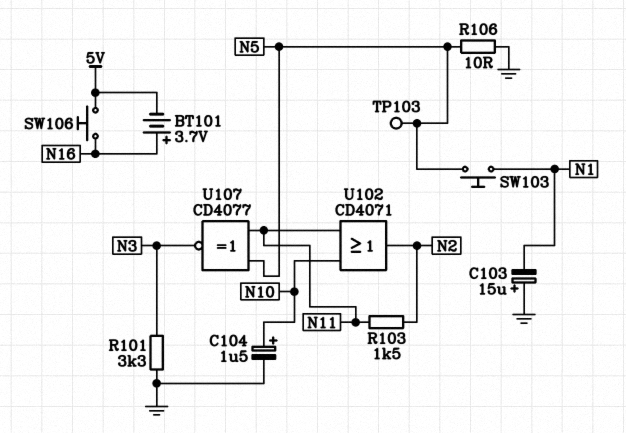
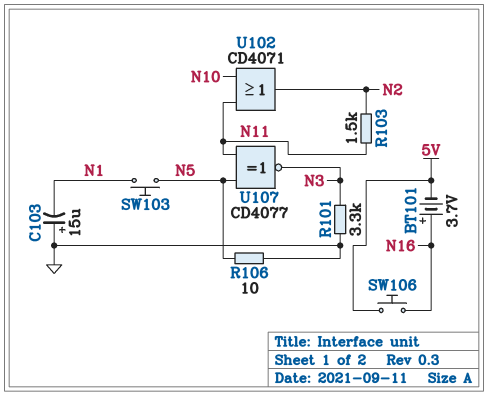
C104: 1.5uF (plus N10, minus GND) -> none
TP103: test point (N5) -> none

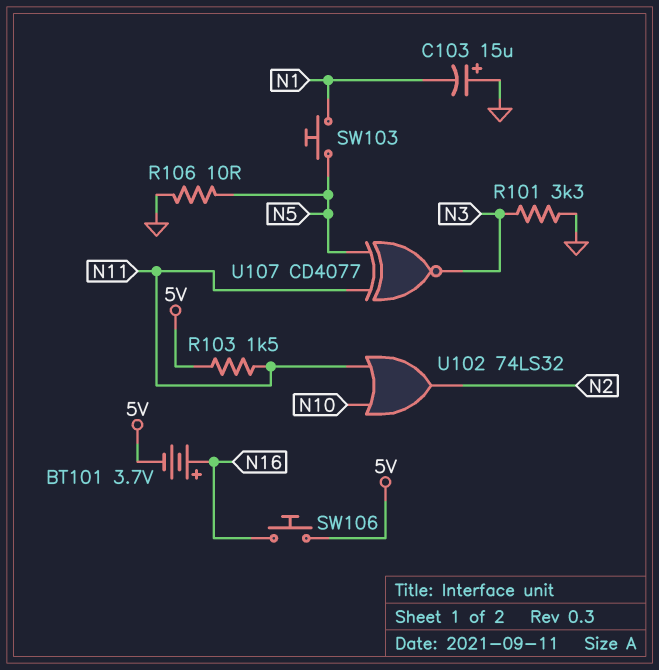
R103: 1.5k (N2, N11) -> 1.5k (5V, N11)
U102: OR CD4071 (in N10, in N11, out N2) -> OR 74LS32 (in N10, in N11, out N2)

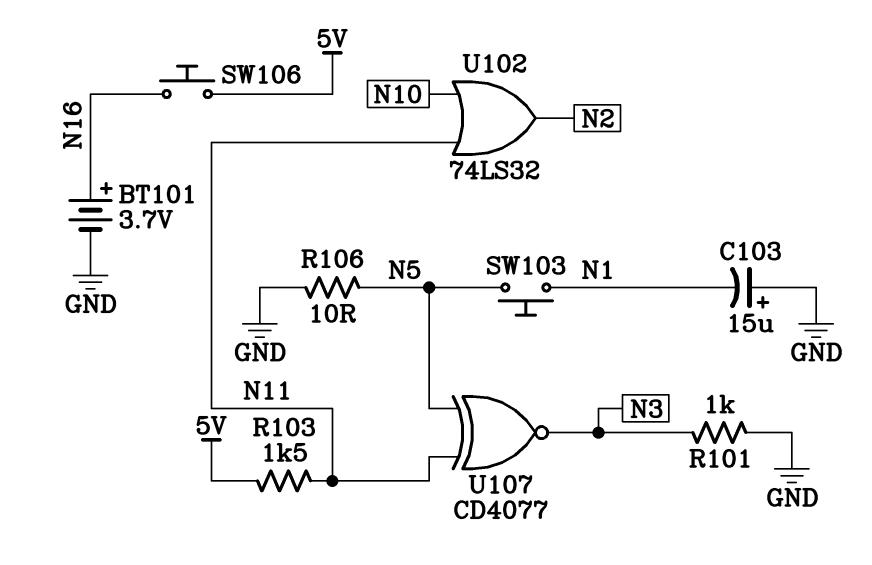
BT101: 3.7V (plus N16, minus 5V) -> 3.7V (plus N16, minus GND)
R101: 3.3k (GND, N3) -> 1k (GND, N3)

